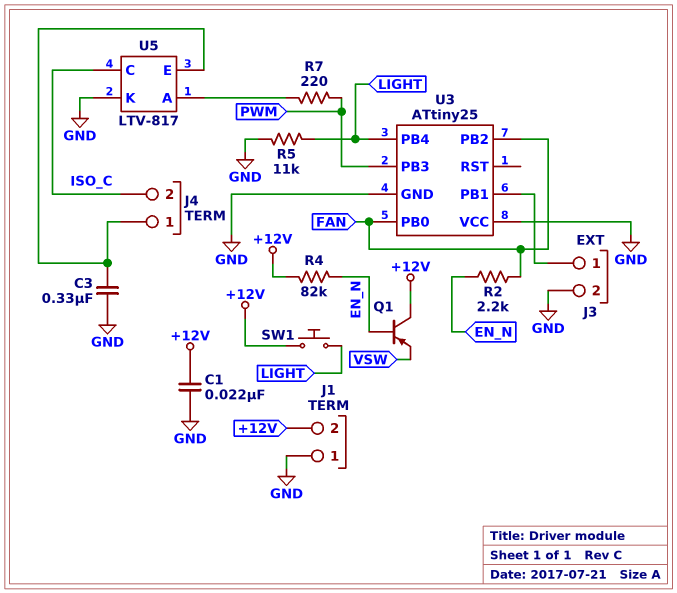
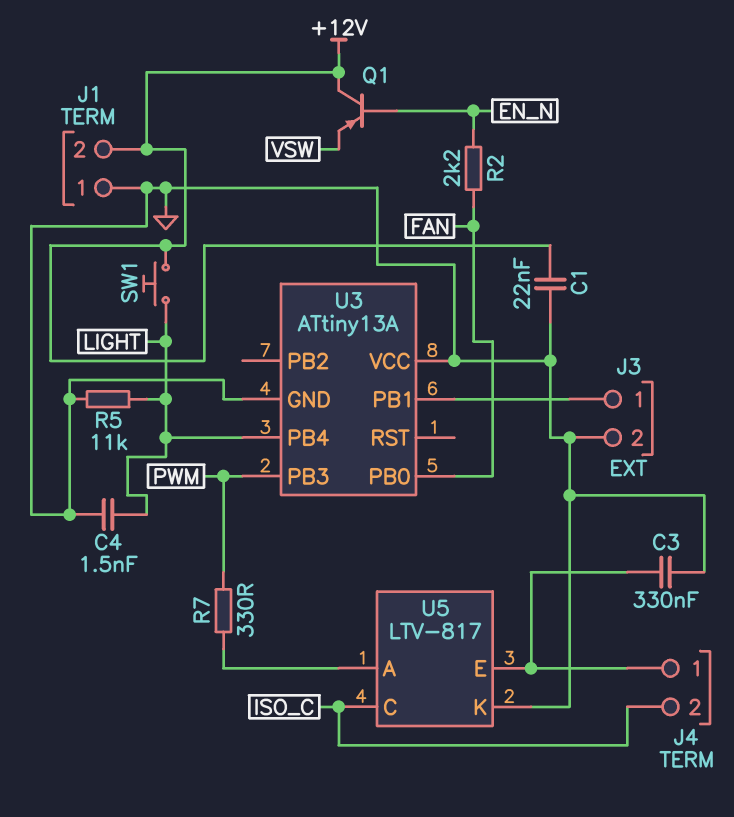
C4: none -> 1.5nF (GND, LIGHT)
R4: 82k (+12V, EN_N) -> none
R7: 220 (PWM, U5/A) -> 330 (PWM, U5/A)
U3: ATtiny25 -> ATtiny13A
U3 pin PB2: FAN -> none

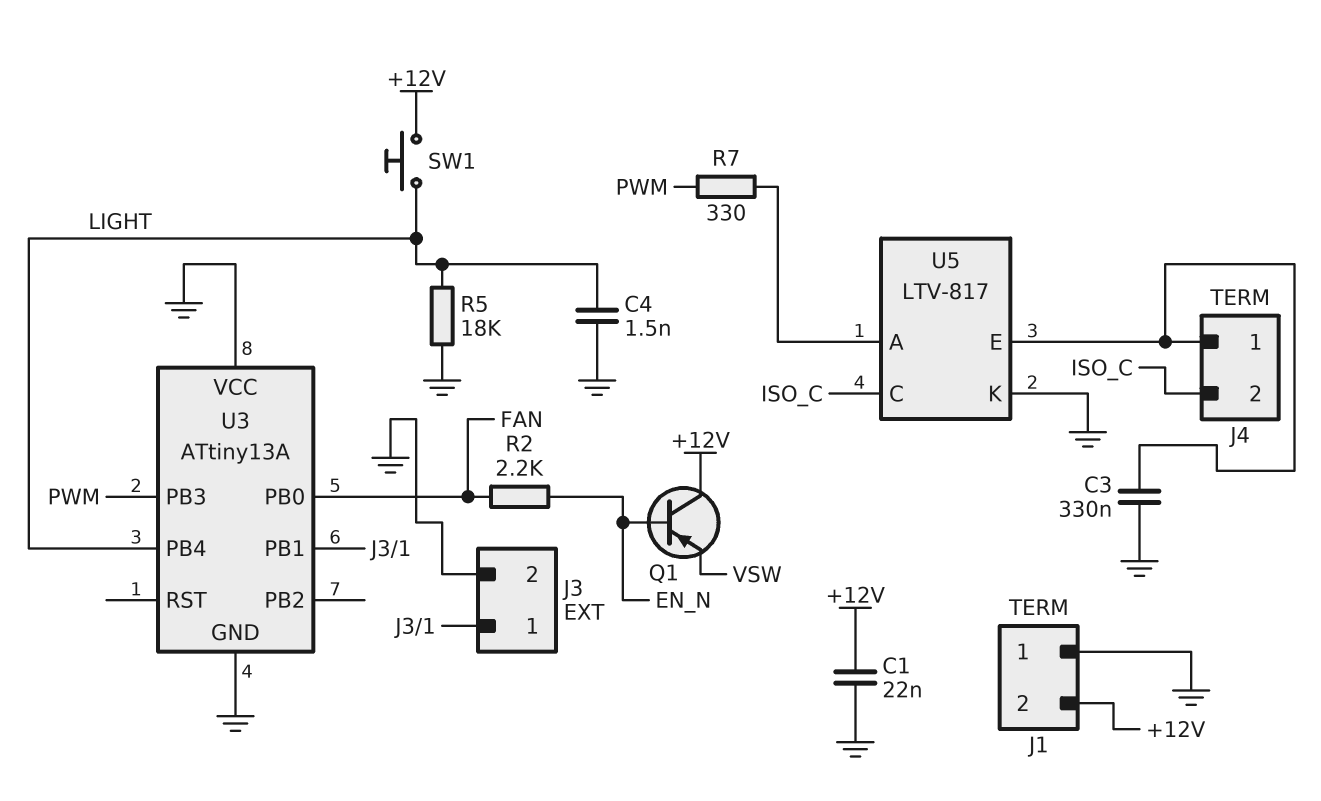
R5: 11k (GND, LIGHT) -> 18k (GND, LIGHT)

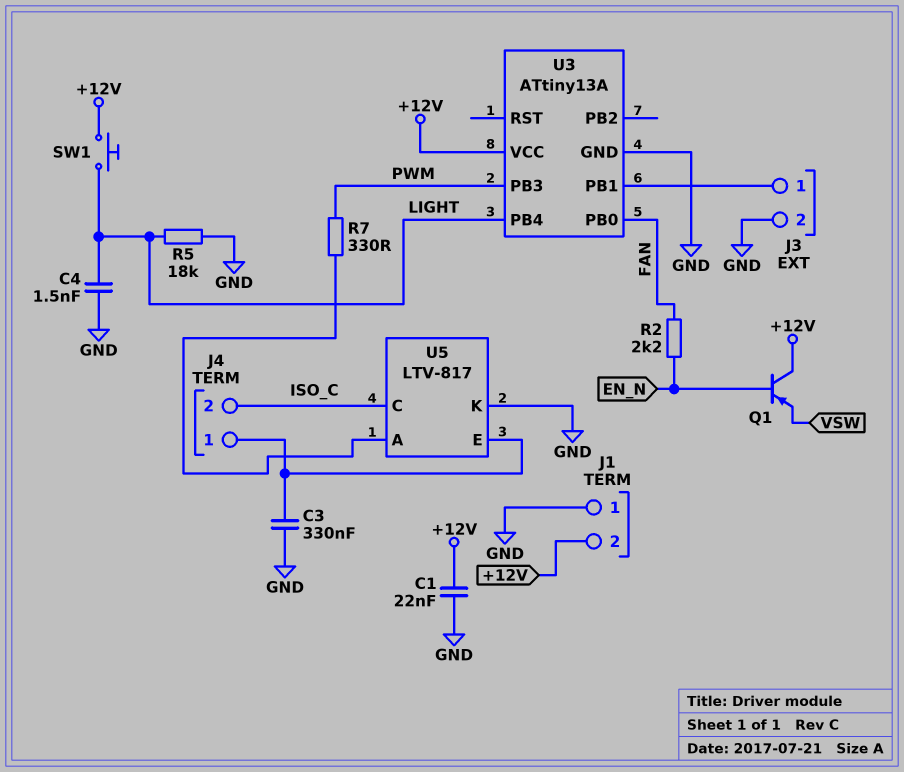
U3 pin VCC: GND -> +12V

